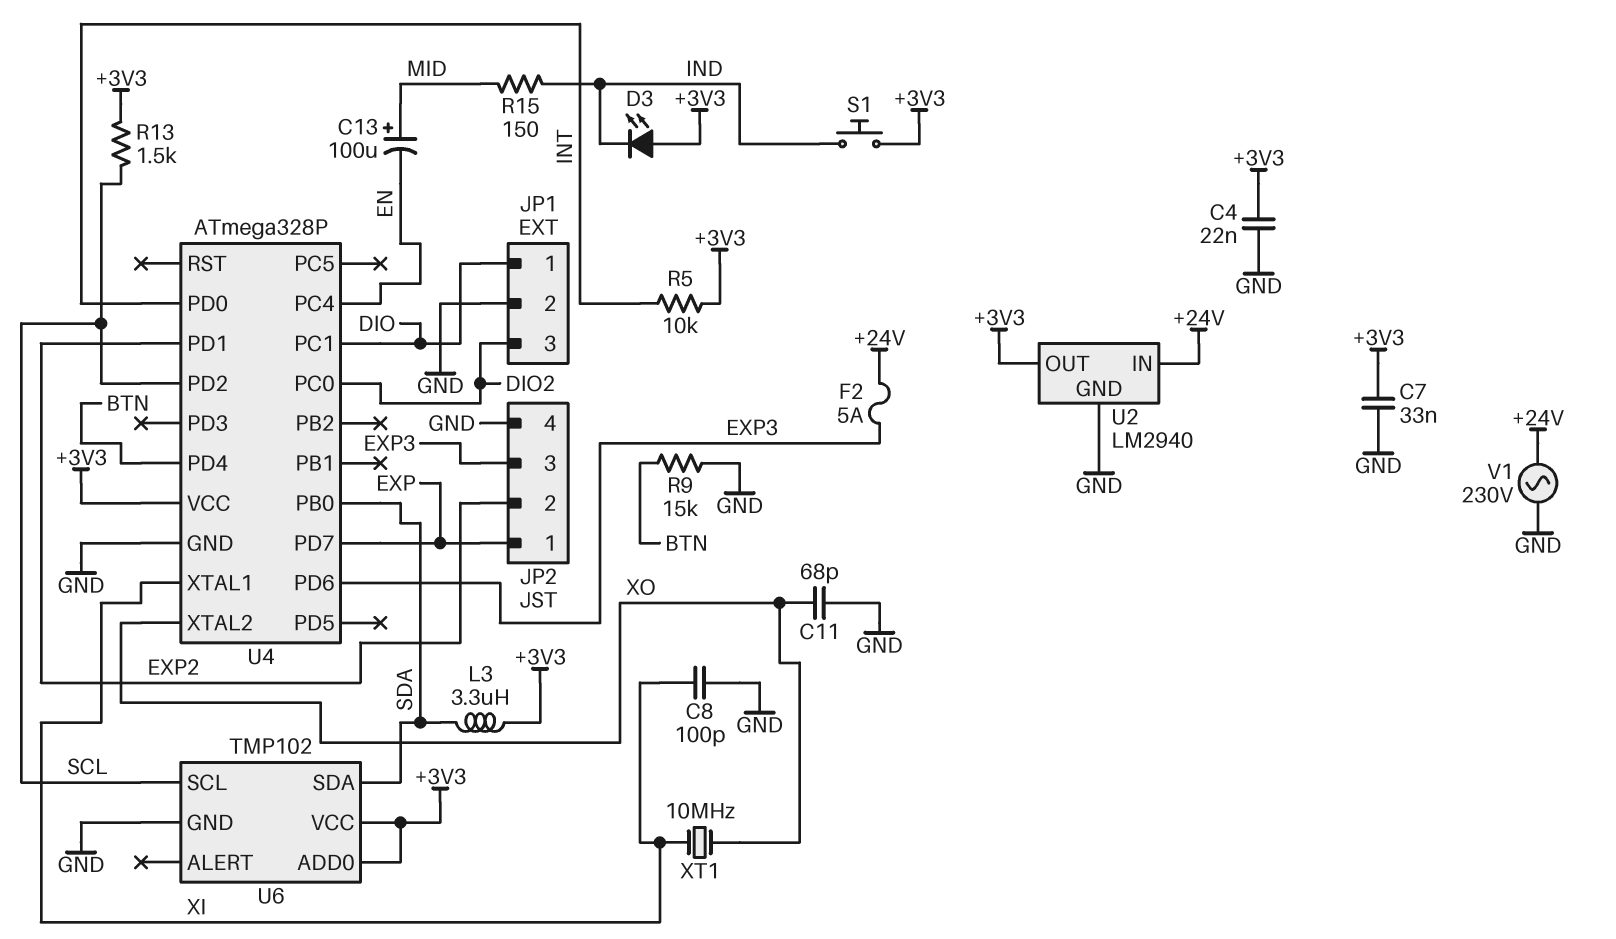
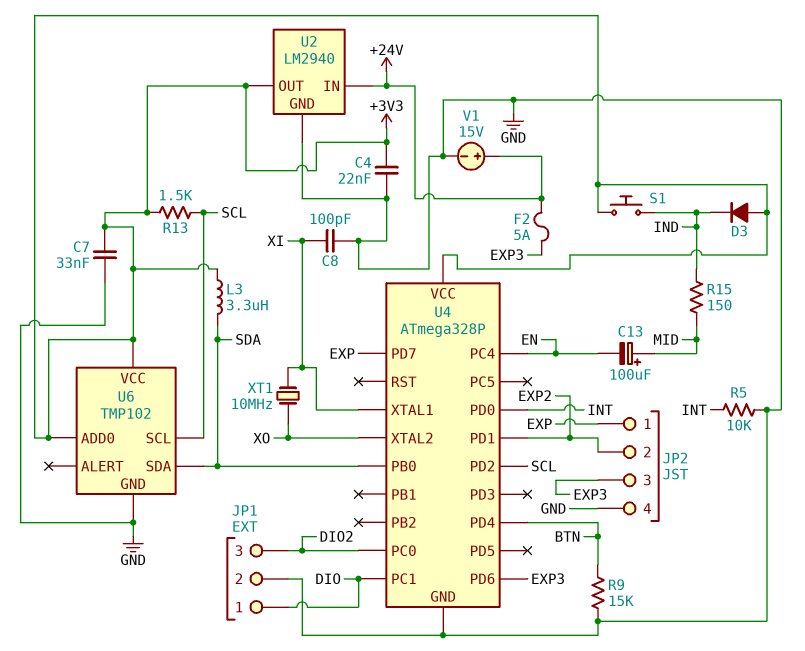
C11: 68pF (GND, XO) -> none
D3: LED (A +3V3, K IND) -> diode (A +3V3, K IND)
R5: 10k (+3V3, INT) -> 10k (GND, INT)
V1: AC 230V (+24V, GND) -> 15V (plus +24V, minus GND)

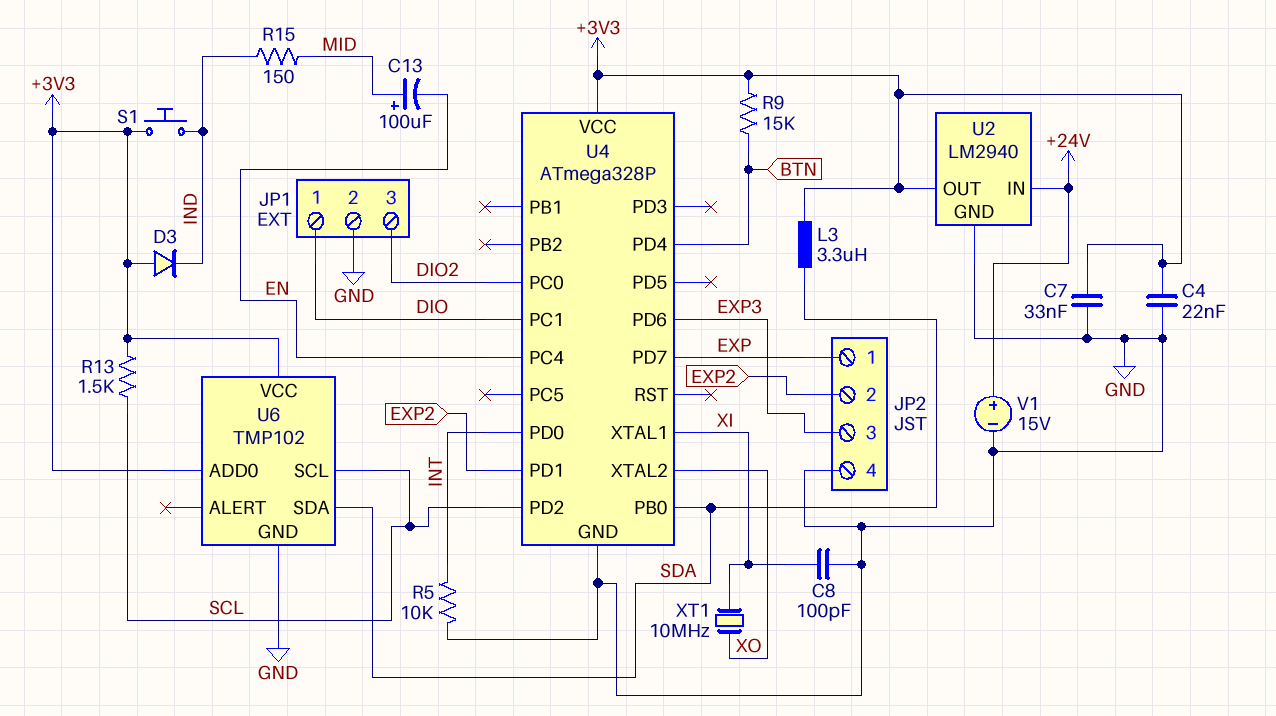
F2: 5A (+24V, EXP3) -> none
R9: 15k (BTN, GND) -> 15k (+3V3, BTN)

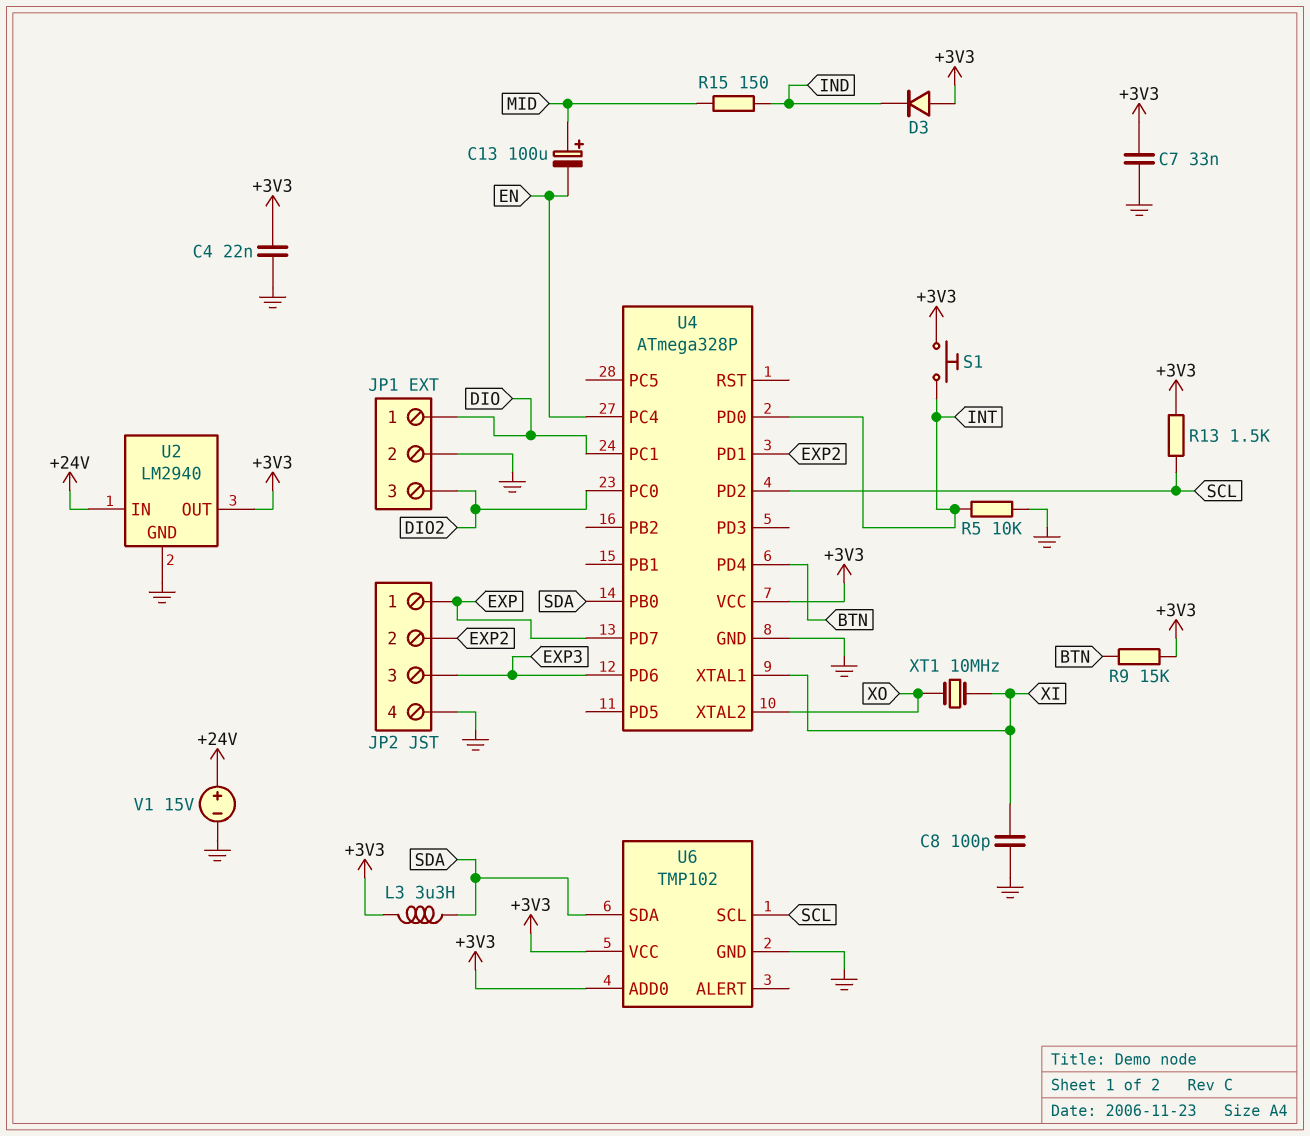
S1: button (+3V3, IND) -> button (+3V3, INT)

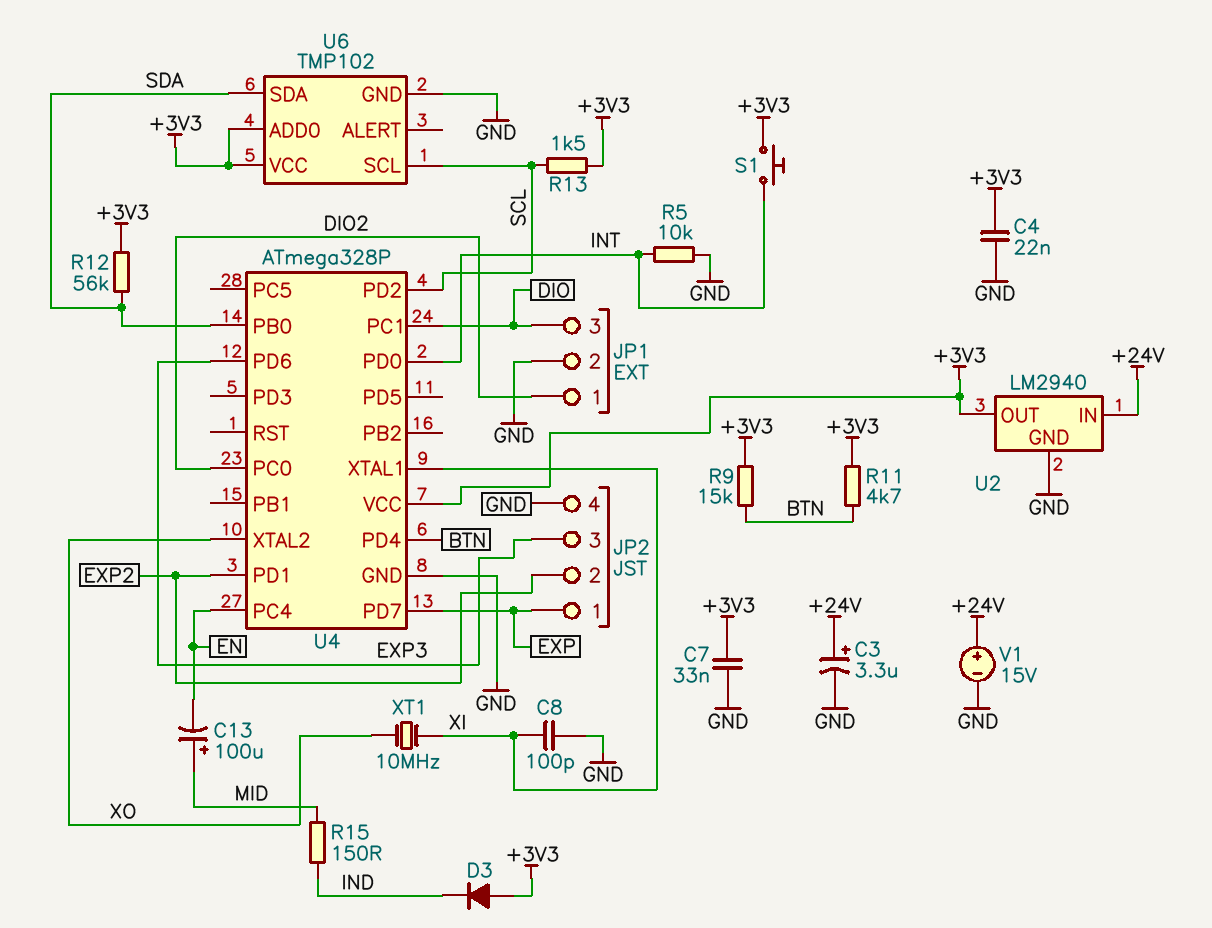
C3: none -> 3.3uF (plus +24V, minus GND)
JP1 pin 1: DIO -> DIO2
JP1 pin 3: DIO2 -> DIO
L3: 3.3uH (+3V3, SDA) -> none
R11: none -> 4.7k (+3V3, BTN)
R12: none -> 56k (+3V3, SDA)

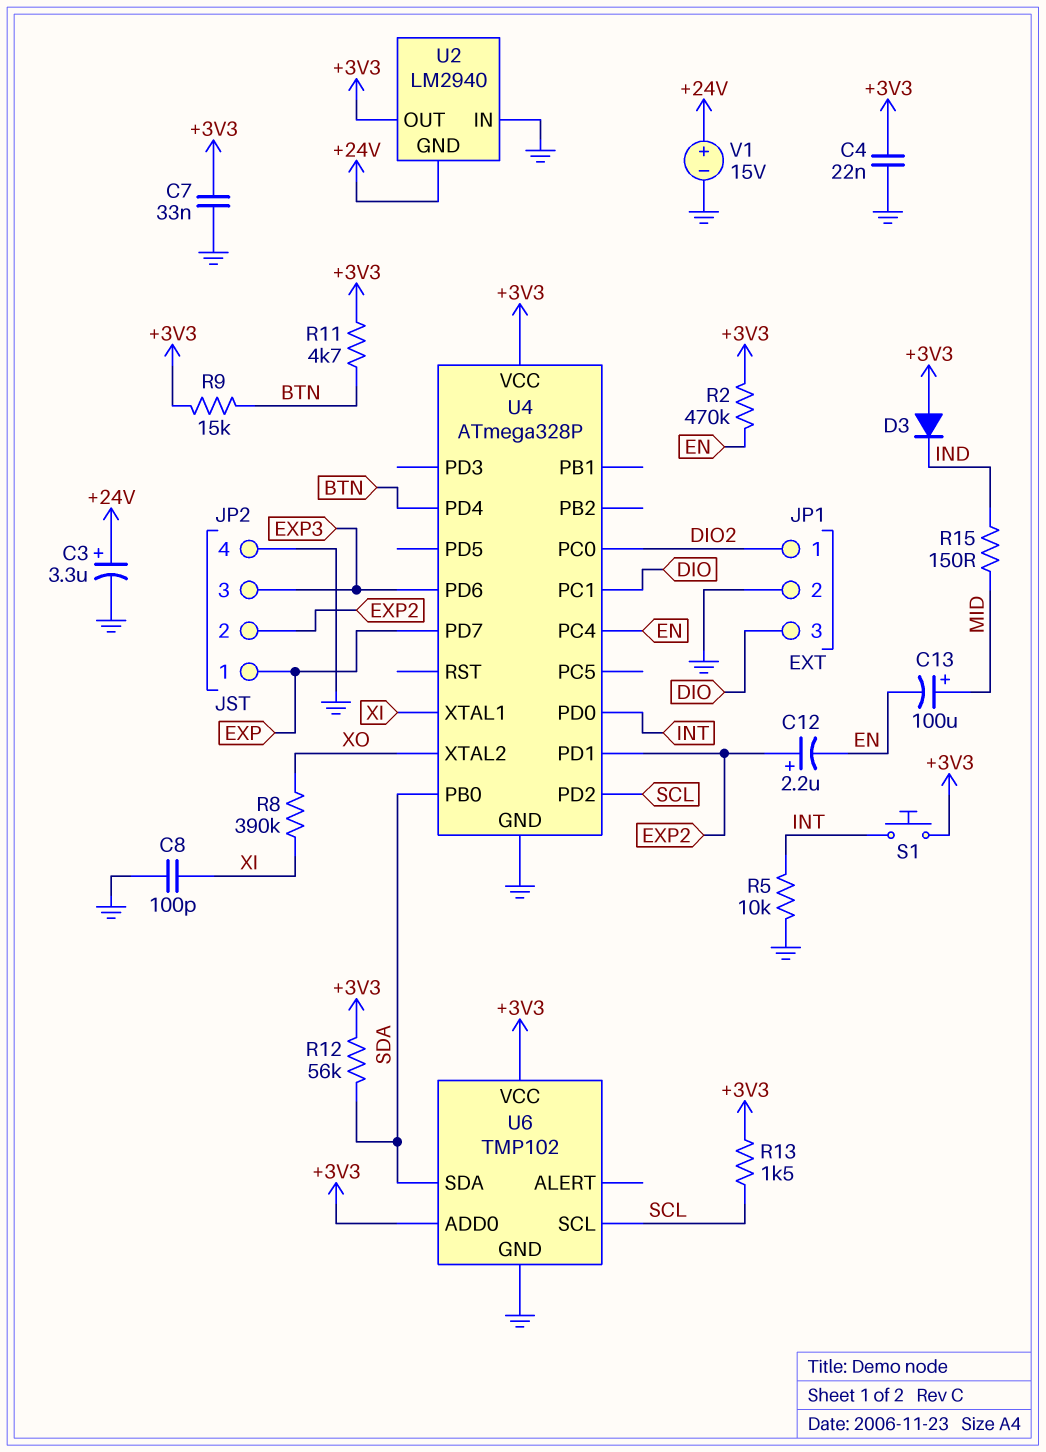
C12: none -> 2.2uF (plus EXP2, minus EN)
R2: none -> 470k (+3V3, EN)
R8: none -> 390k (XI, XO)
U2 pin GND: GND -> +24V
U2 pin IN: +24V -> GND
XT1: 10MHz (XI, XO) -> none

